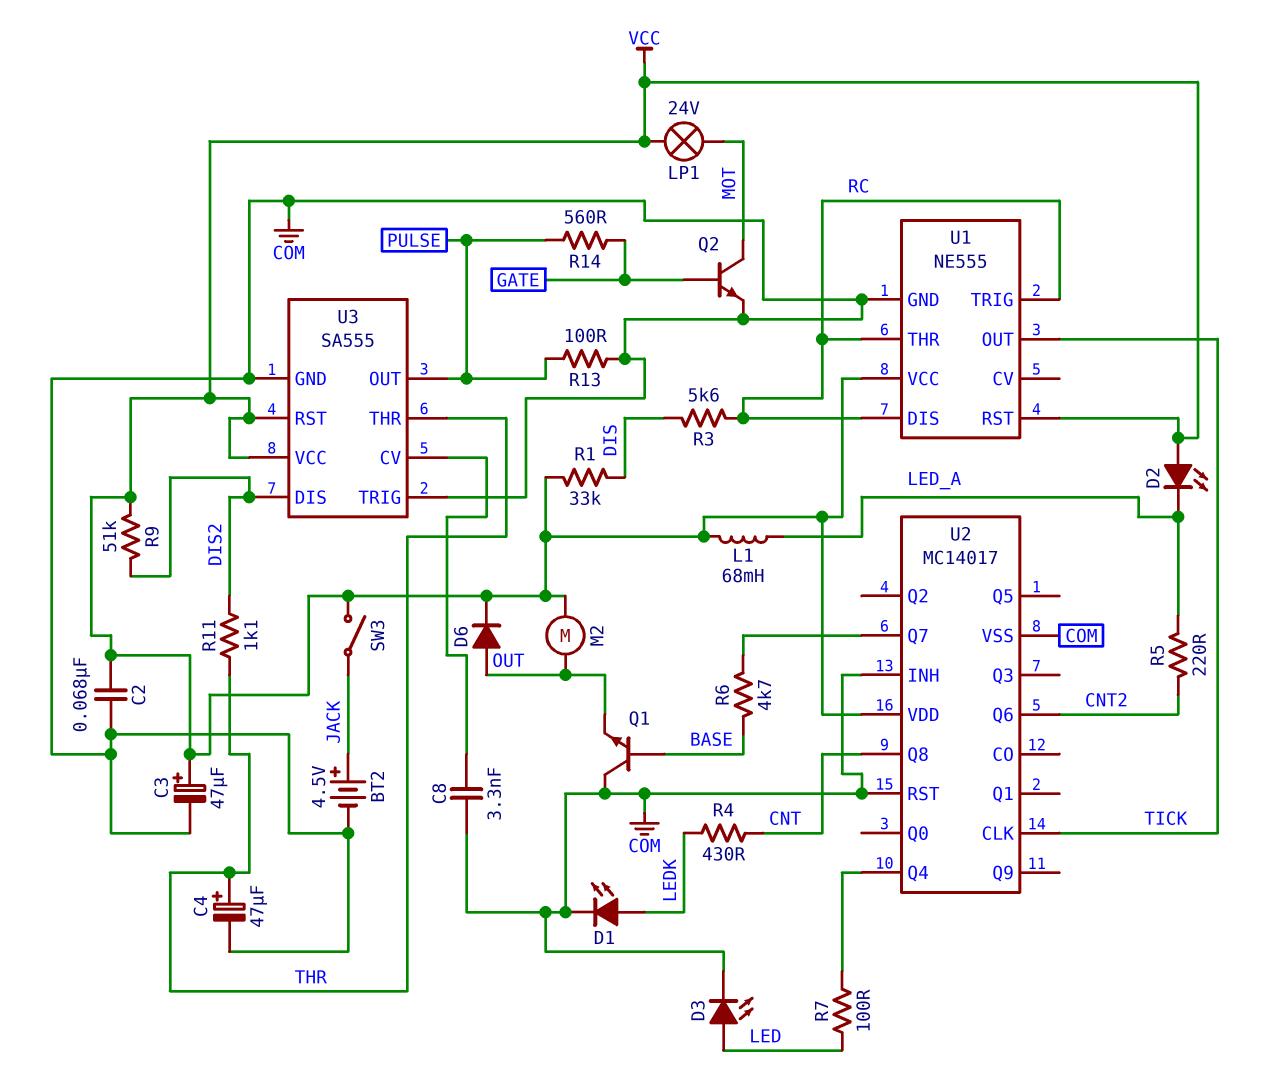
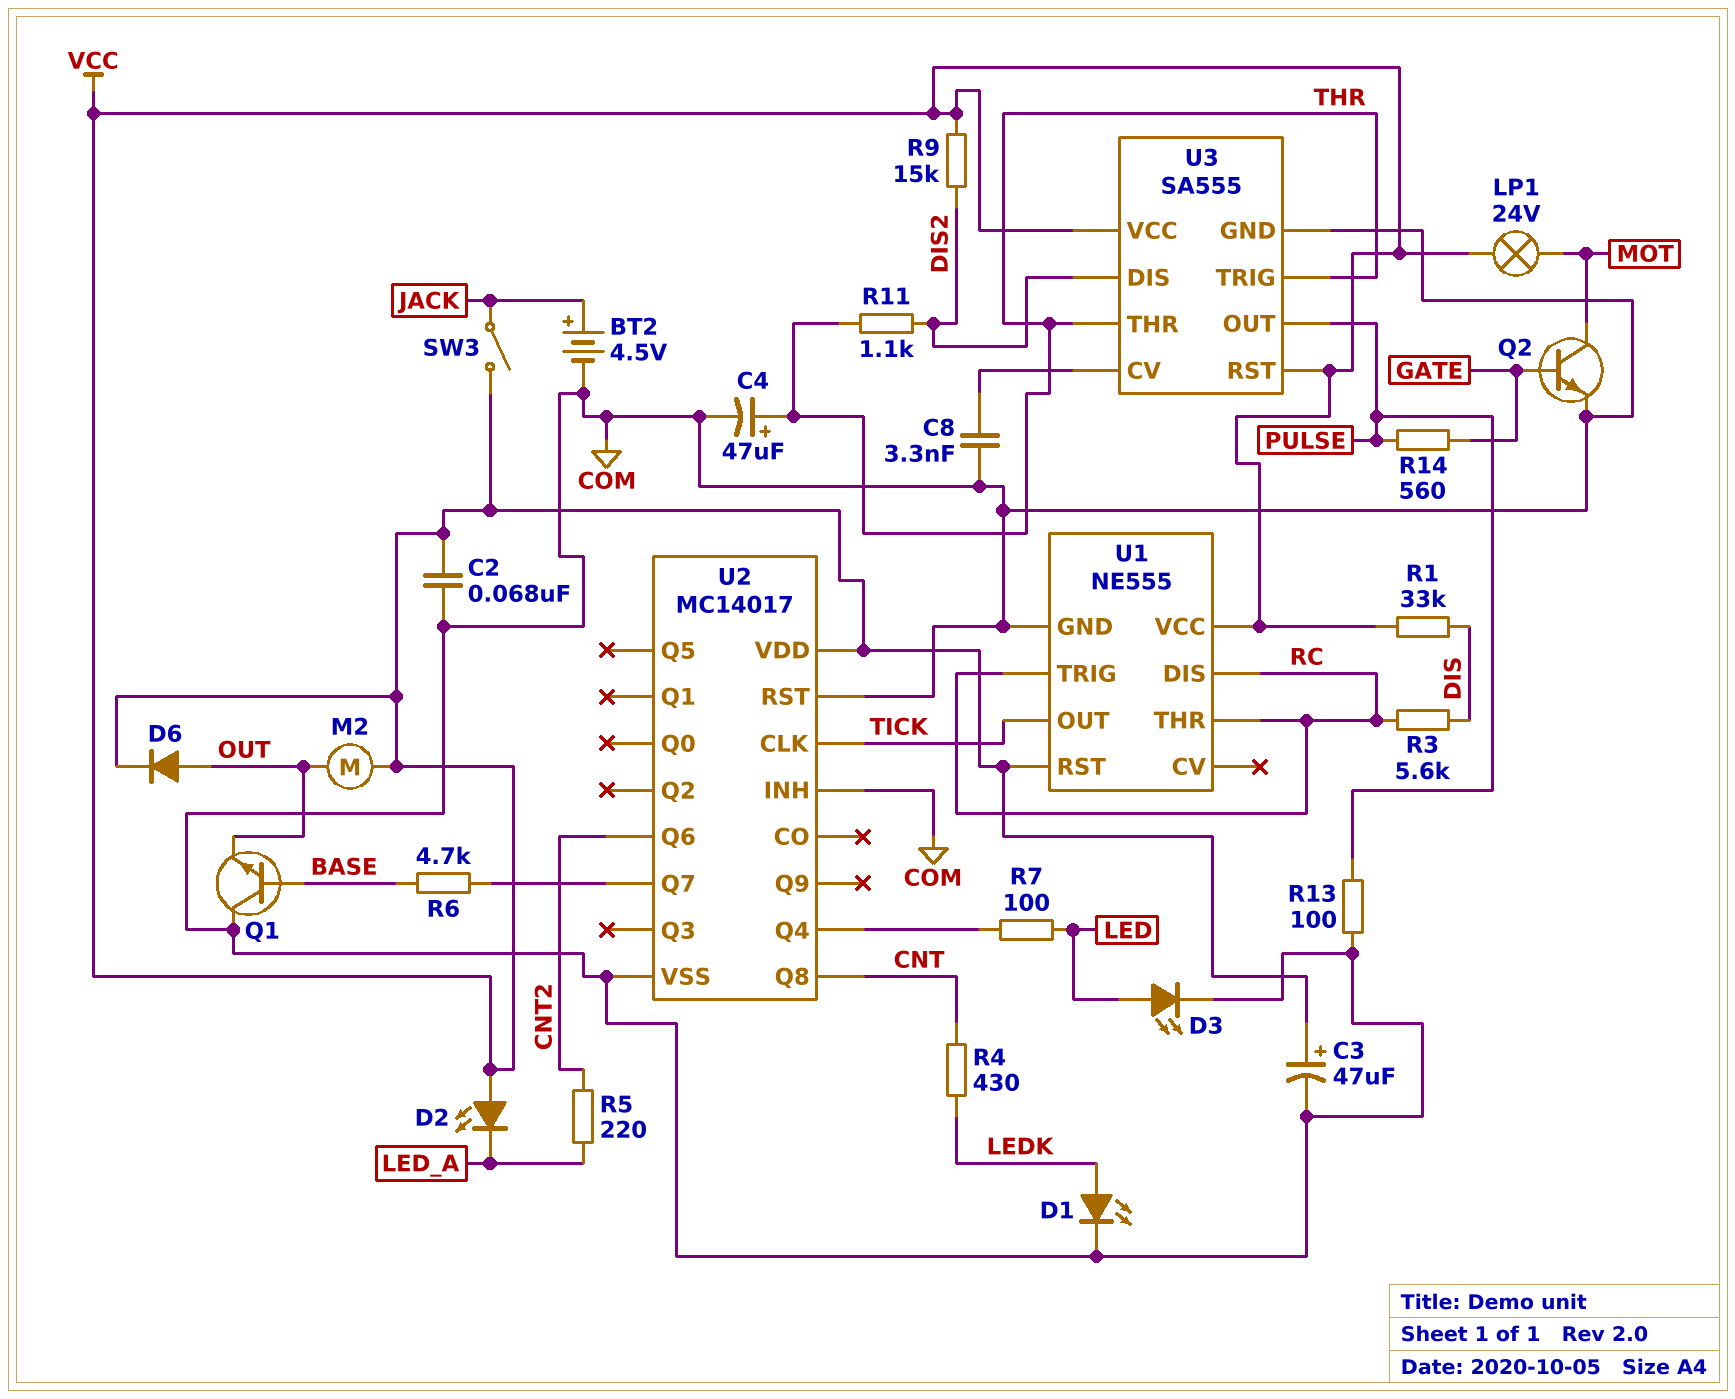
L1: 68mH (LED_A, VCC) -> none
R9: 51k (DIS2, VCC) -> 15k (DIS2, VCC)
U3 pin TRIG: COM -> THR

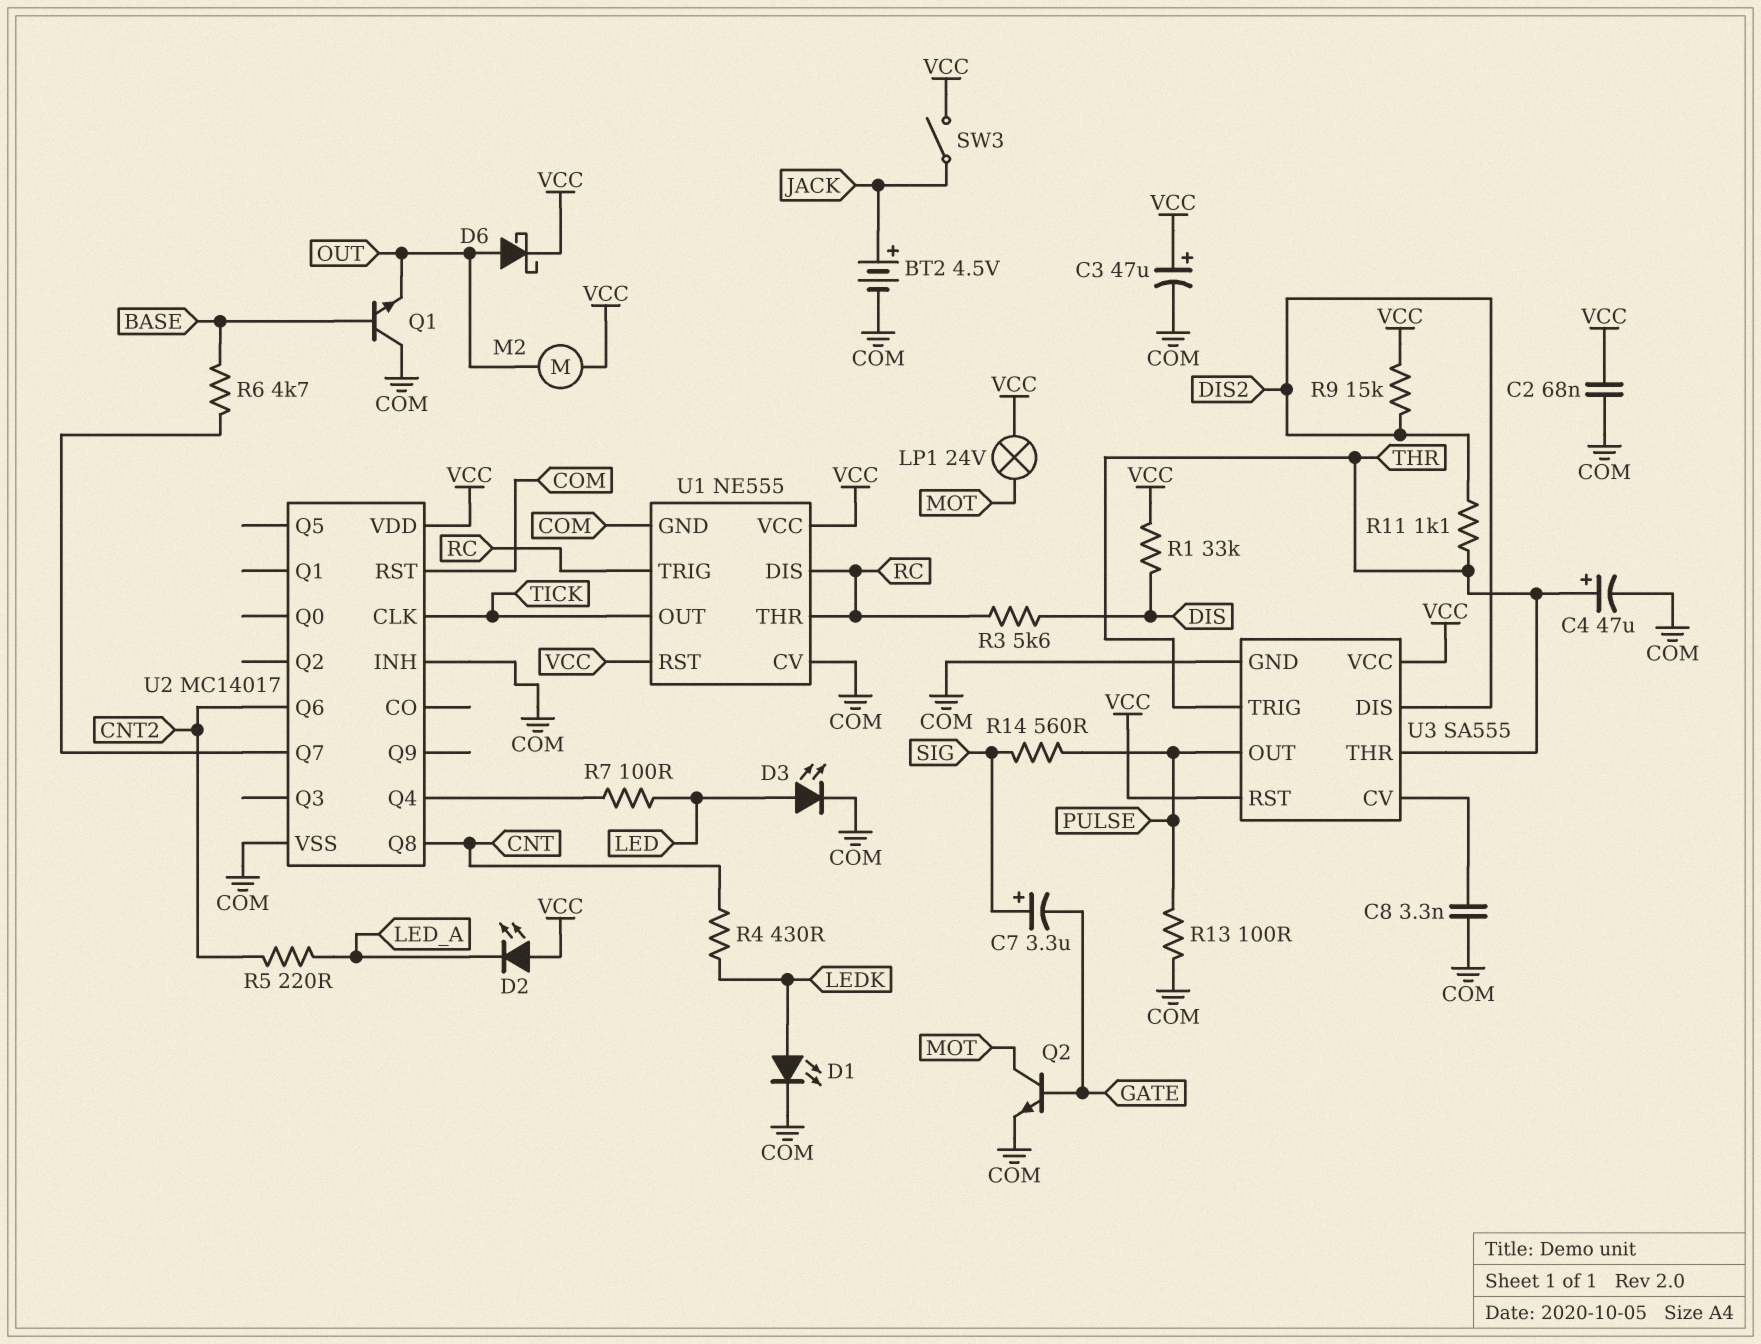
C7: none -> 3.3uF (plus SIG, minus GATE)
D6: diode (A OUT, K VCC) -> schottky (A OUT, K VCC)
R14: 560 (GATE, PULSE) -> 560 (PULSE, SIG)
U1 pin CV: none -> COM

